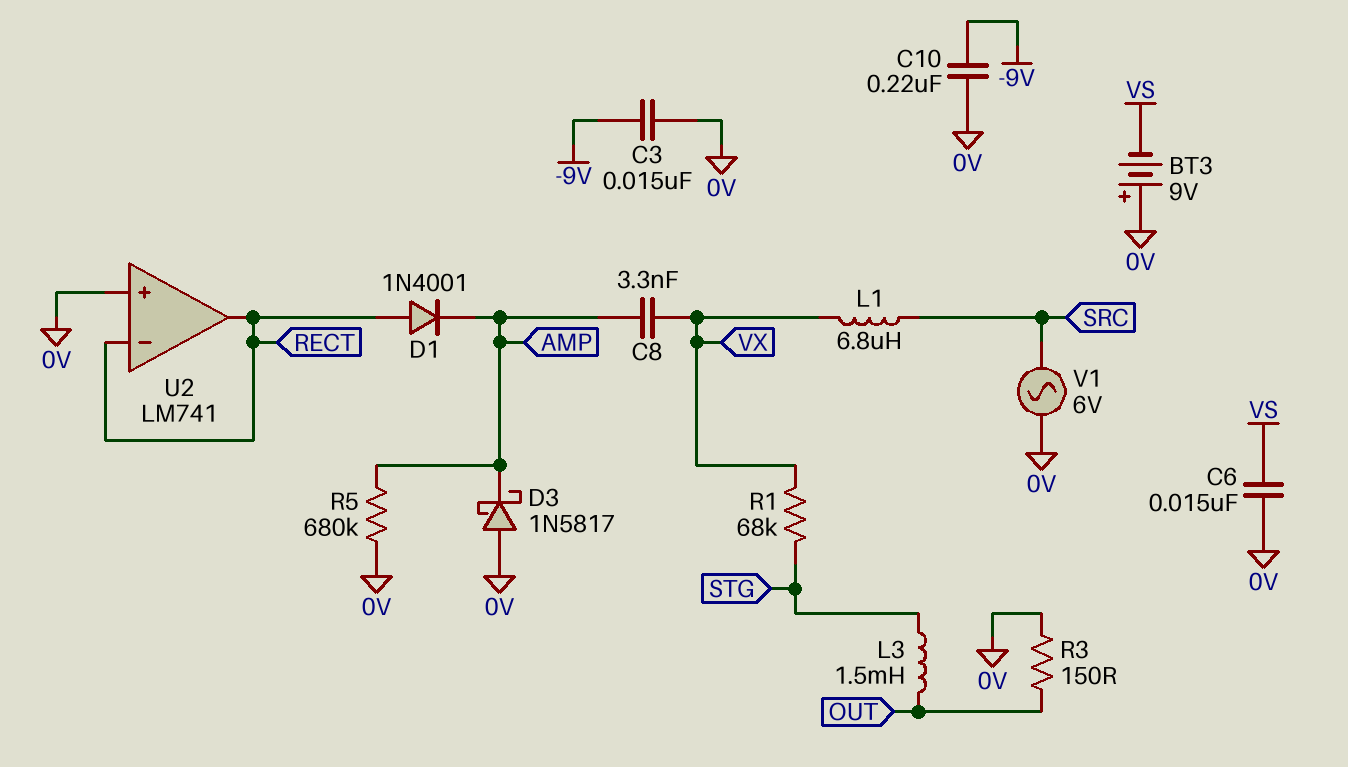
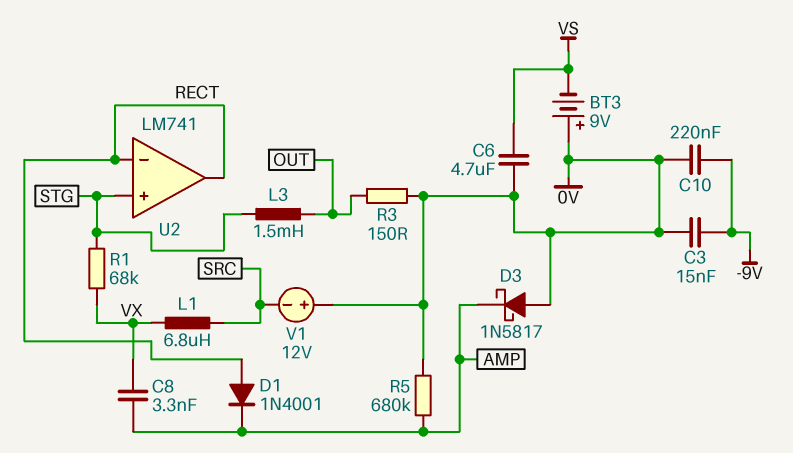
C6: 15nF (0V, VS) -> 4.7uF (0V, VS)
U2 pin in+: 0V -> STG
V1: AC 6V (0V, SRC) -> 12V (plus 0V, minus SRC)

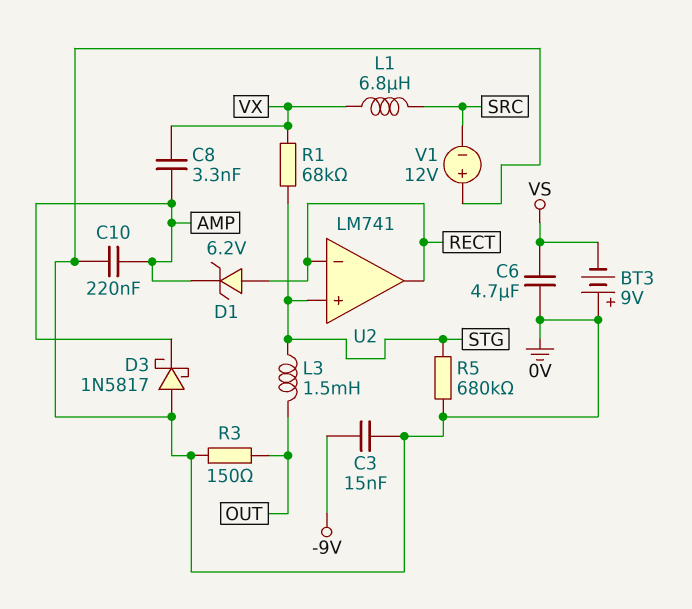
C10: 220nF (-9V, 0V) -> 220nF (0V, AMP)
D1: diode 1N4001 (A RECT, K AMP) -> zener 6.2V (A RECT, K AMP)
R5: 680k (0V, AMP) -> 680k (0V, STG)

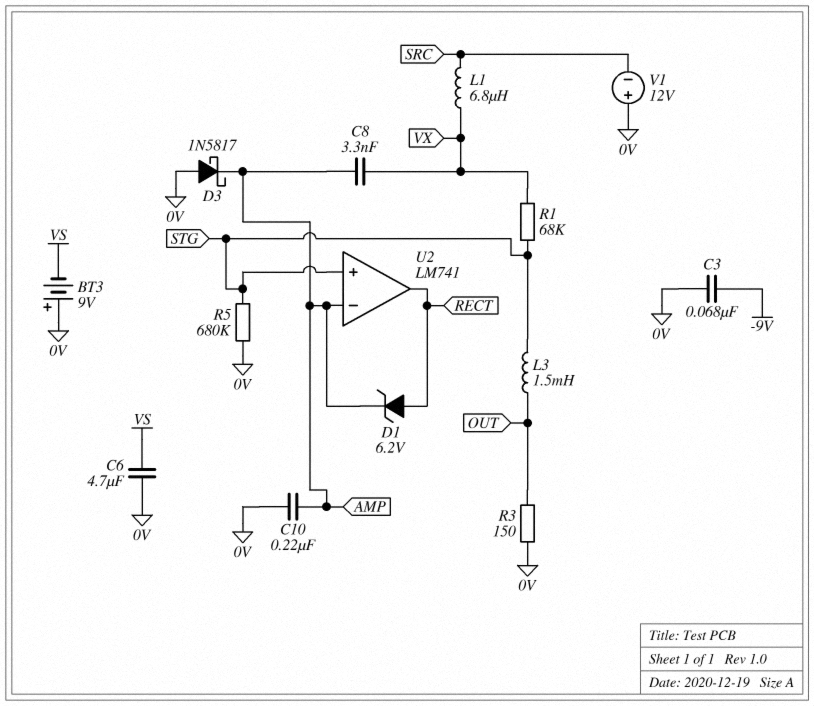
C3: 15nF (-9V, 0V) -> 68nF (-9V, 0V)
U2 pin in-: RECT -> AMP

